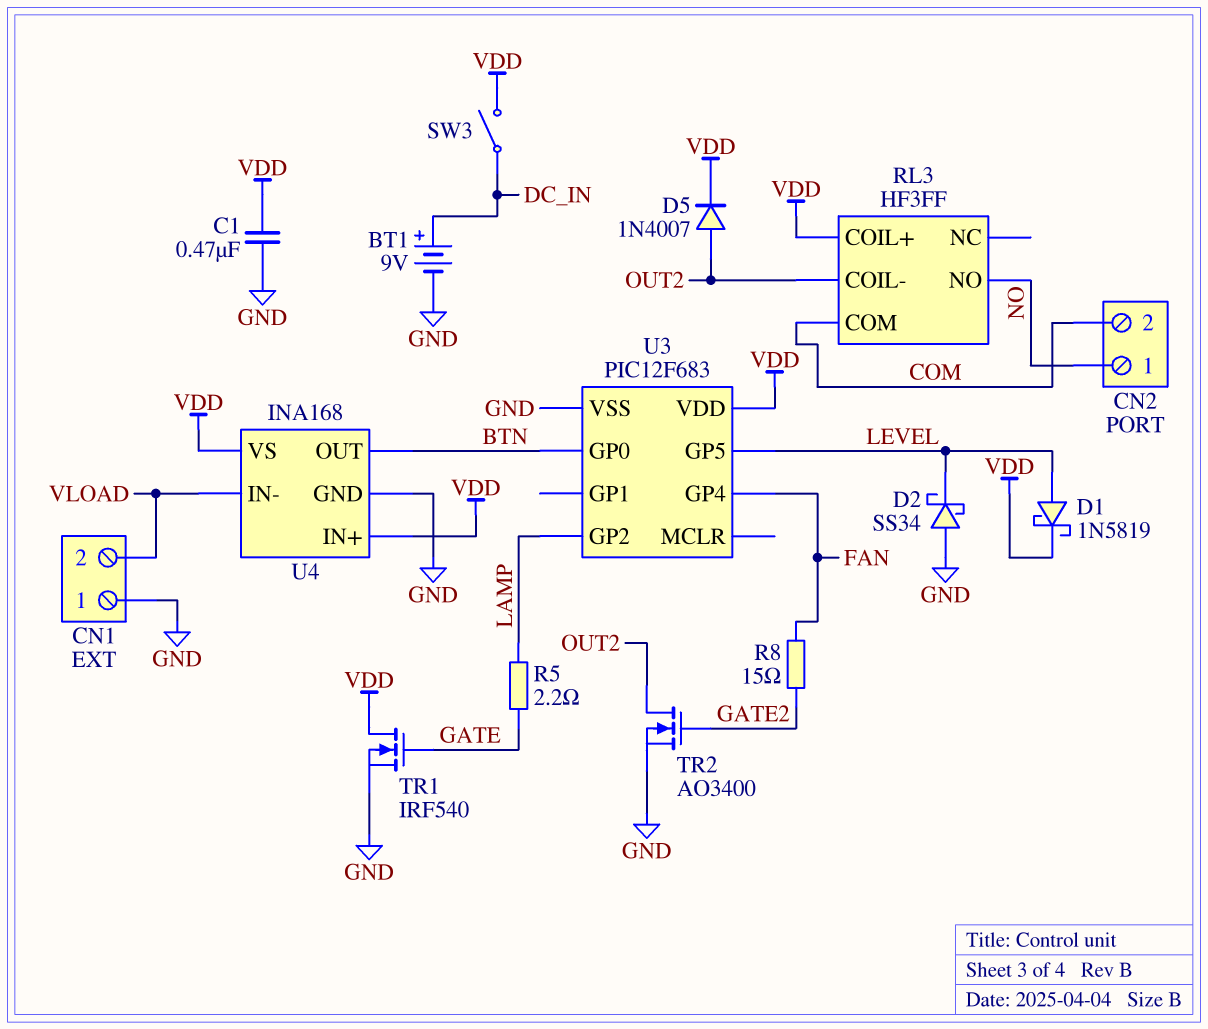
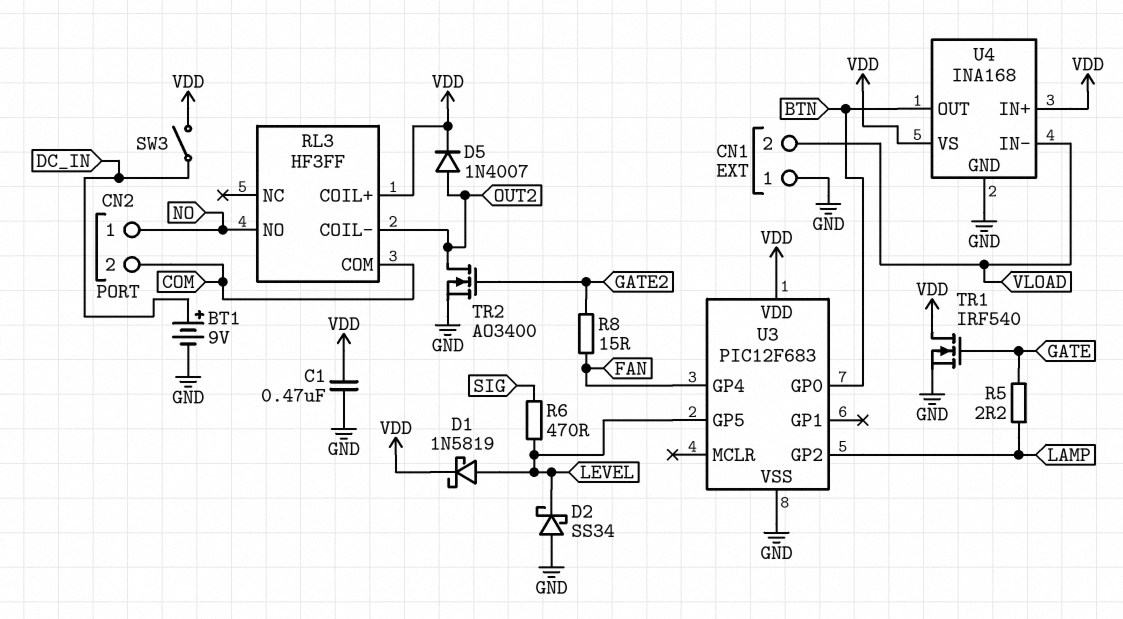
R6: none -> 470 (LEVEL, SIG)

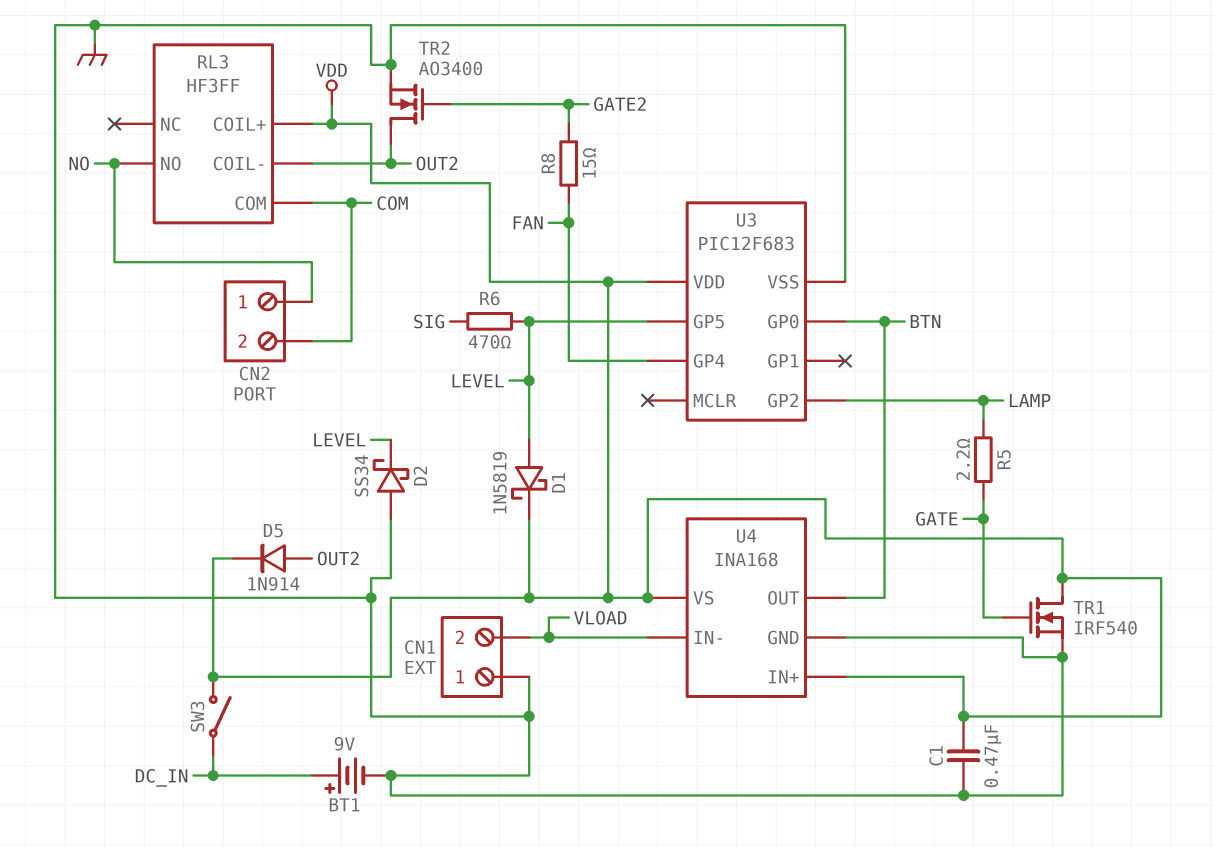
D5: diode 1N4007 (A OUT2, K VDD) -> diode 1N914 (A OUT2, K VDD)

